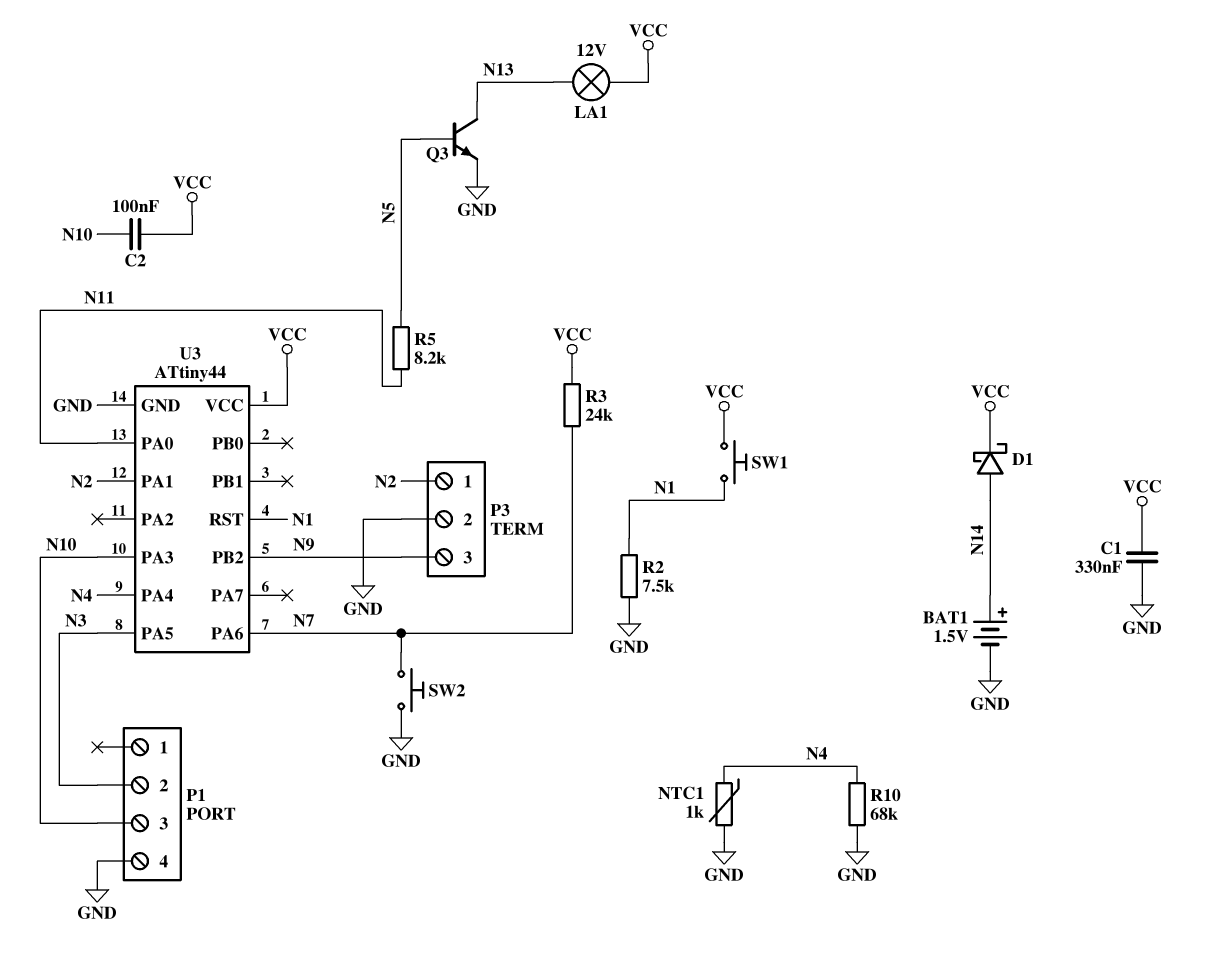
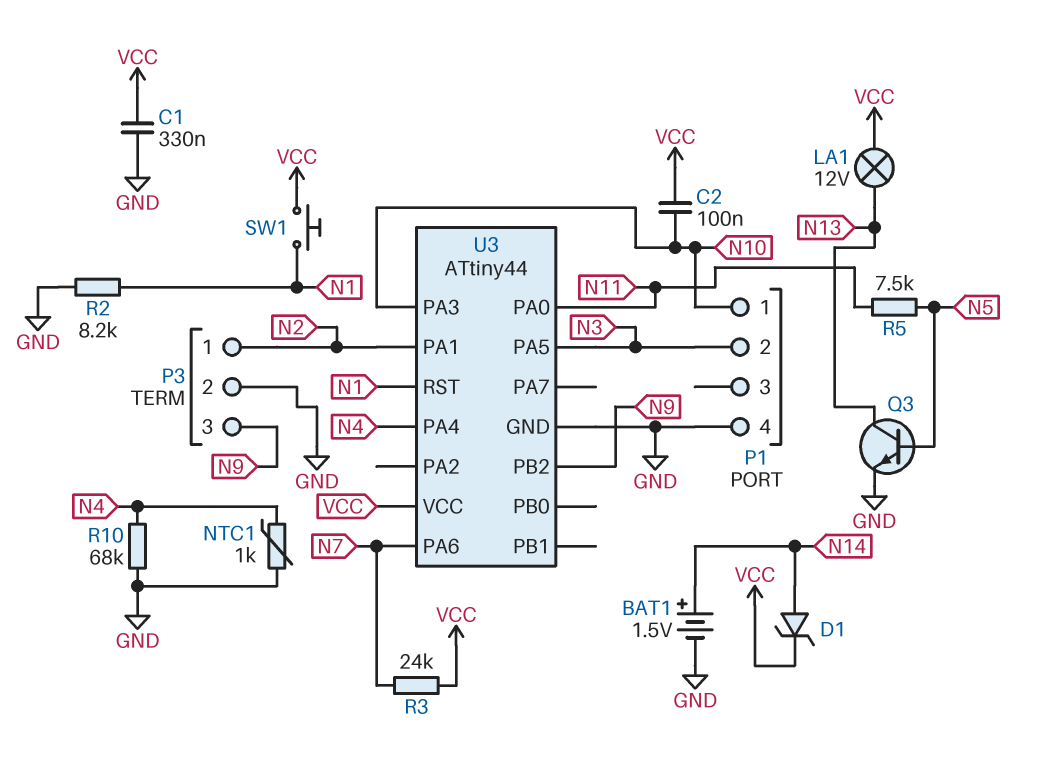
D1: schottky (A N14, K VCC) -> zener (A N14, K VCC)
P1 pin 1: none -> N10
P1 pin 3: N10 -> none
R2: 7.5k (GND, N1) -> 8.2k (GND, N1)
R5: 8.2k (N5, N11) -> 7.5k (N5, N11)
SW2: button (GND, N7) -> none

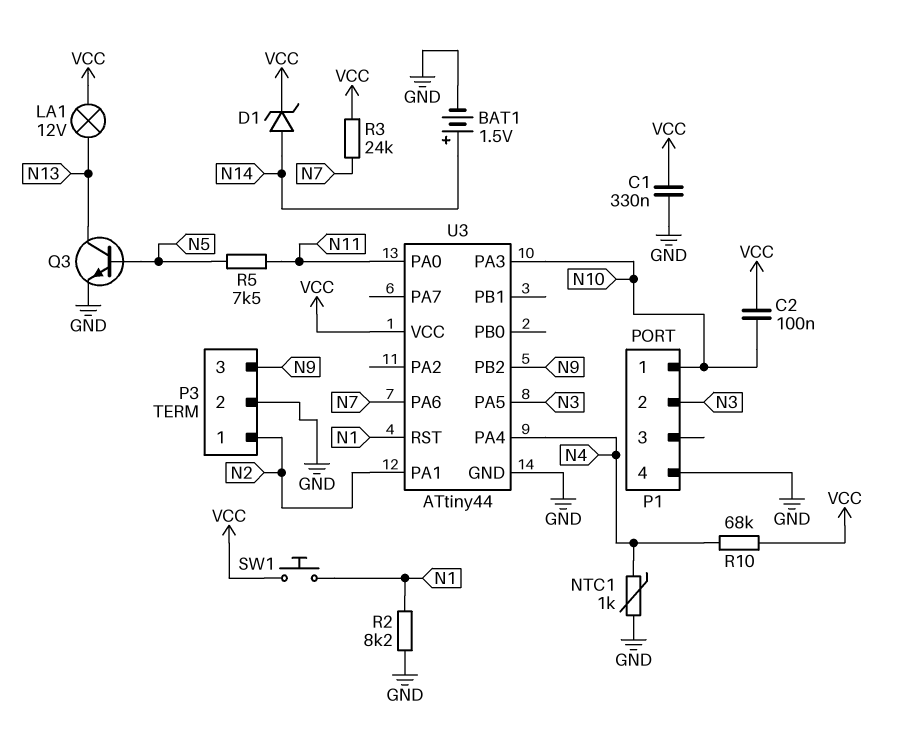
R10: 68k (GND, N4) -> 68k (N4, VCC)

